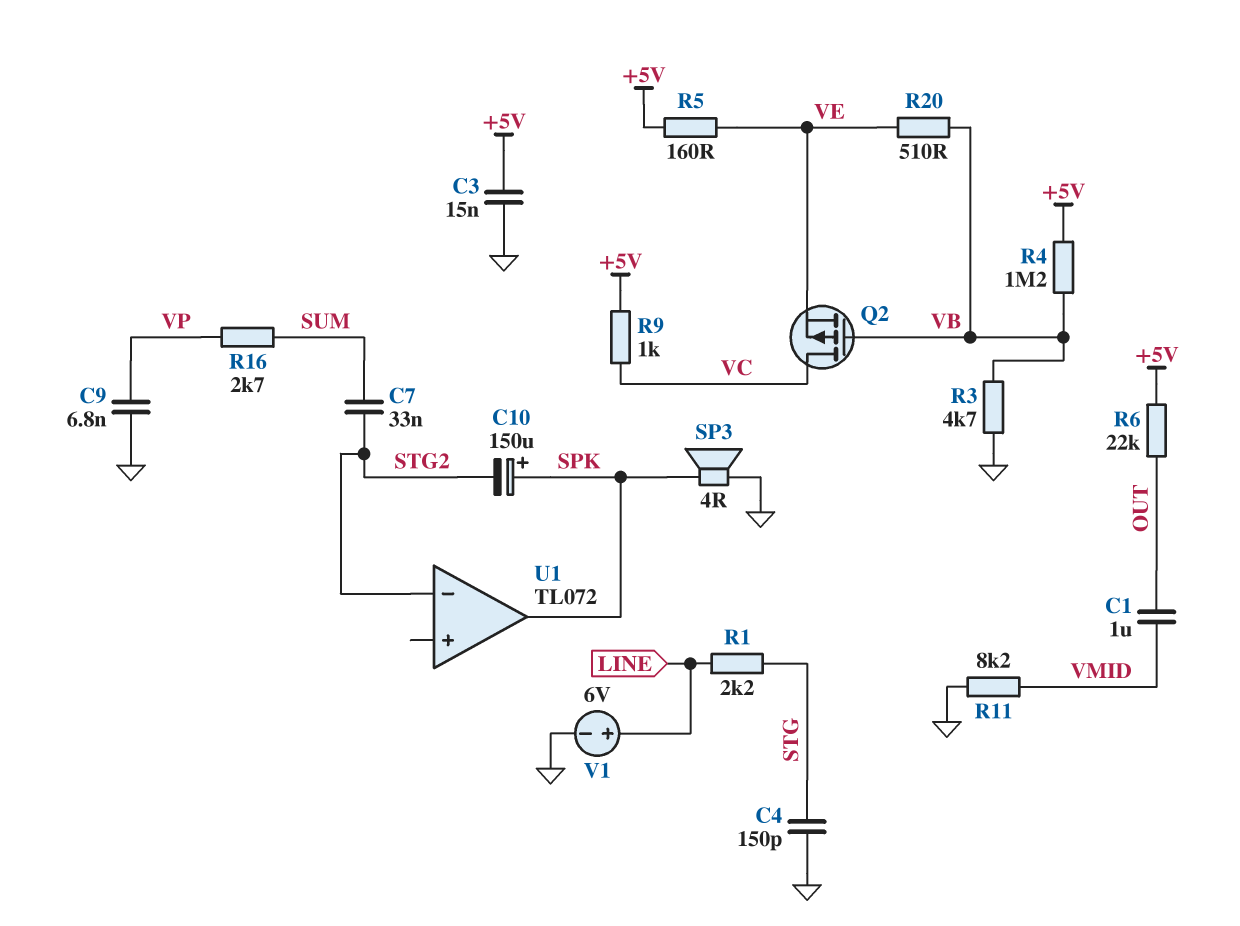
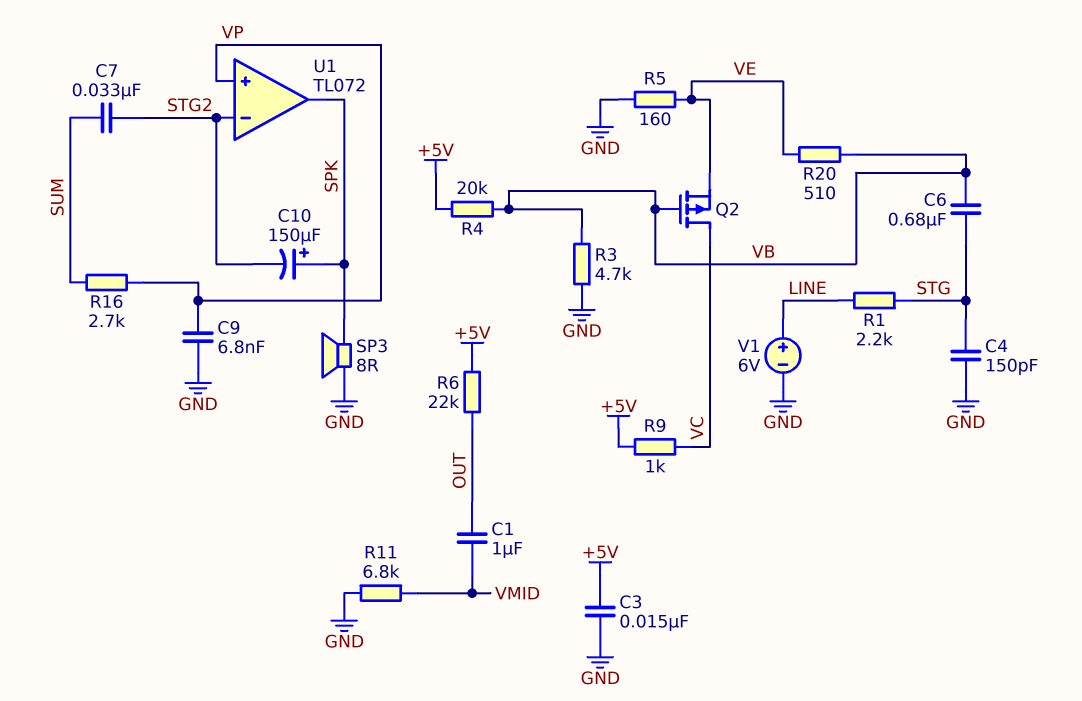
C6: none -> 680nF (STG, VB)
R4: 1.2M (+5V, VB) -> 20k (+5V, VB)
R5: 160 (+5V, VE) -> 160 (GND, VE)
R11: 8.2k (GND, VMID) -> 6.8k (GND, VMID)
SP3: speaker 4R (GND, SPK) -> speaker 8R (GND, SPK)
U1 pin in+: none -> VP

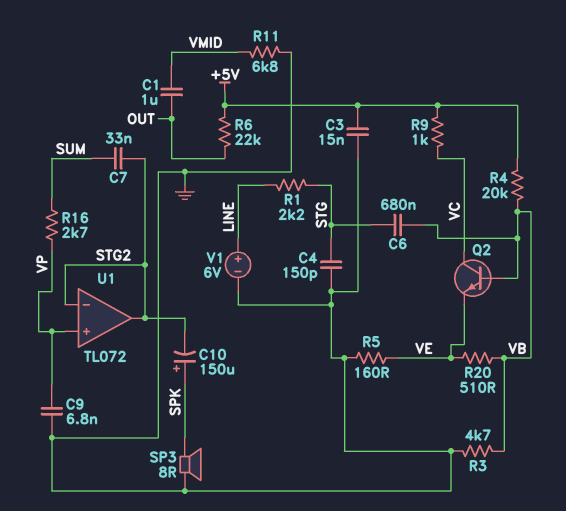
Q2: PMOS (G VB, D VC, S VE) -> NPN (B VB, C VC, E VE)
U1 pin out: SPK -> STG2

